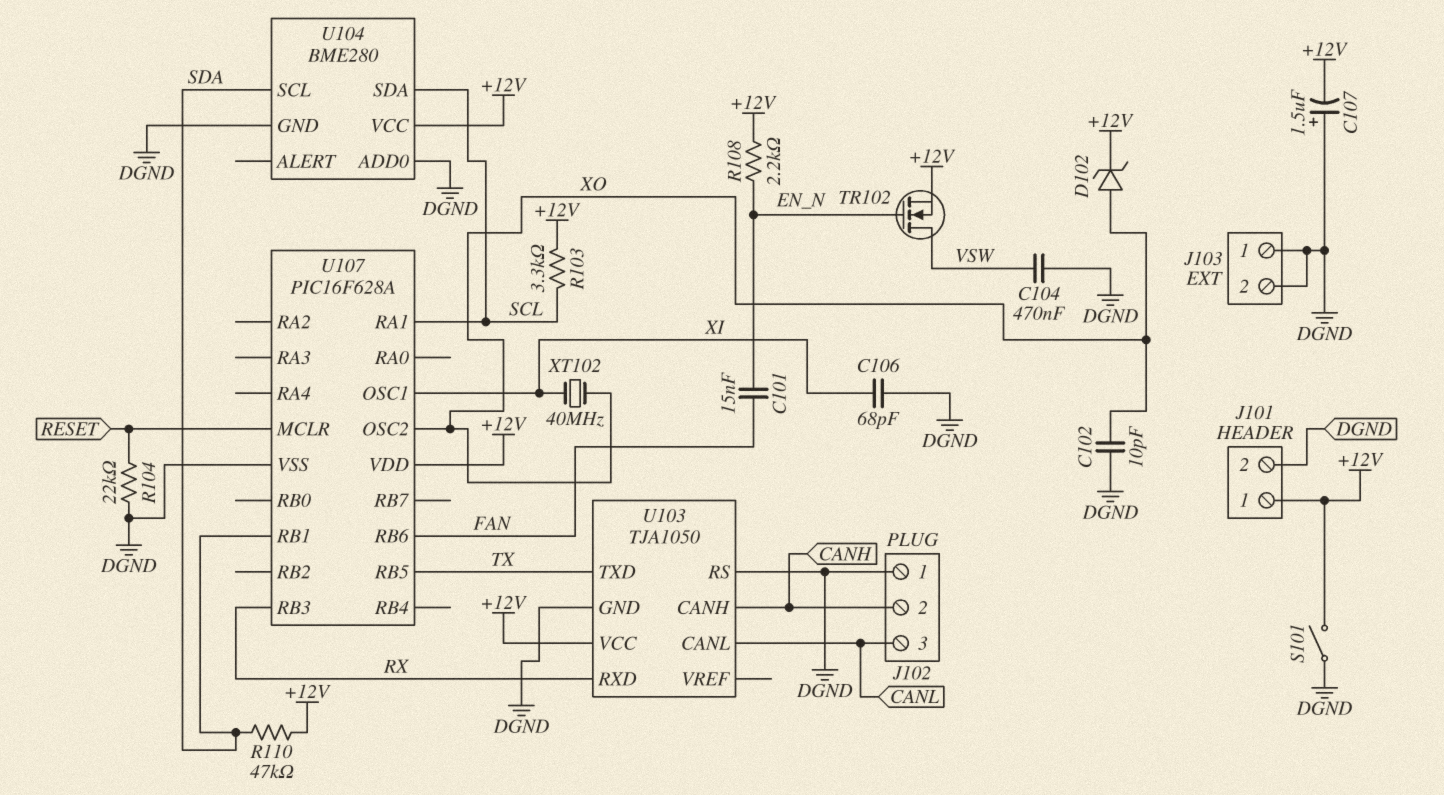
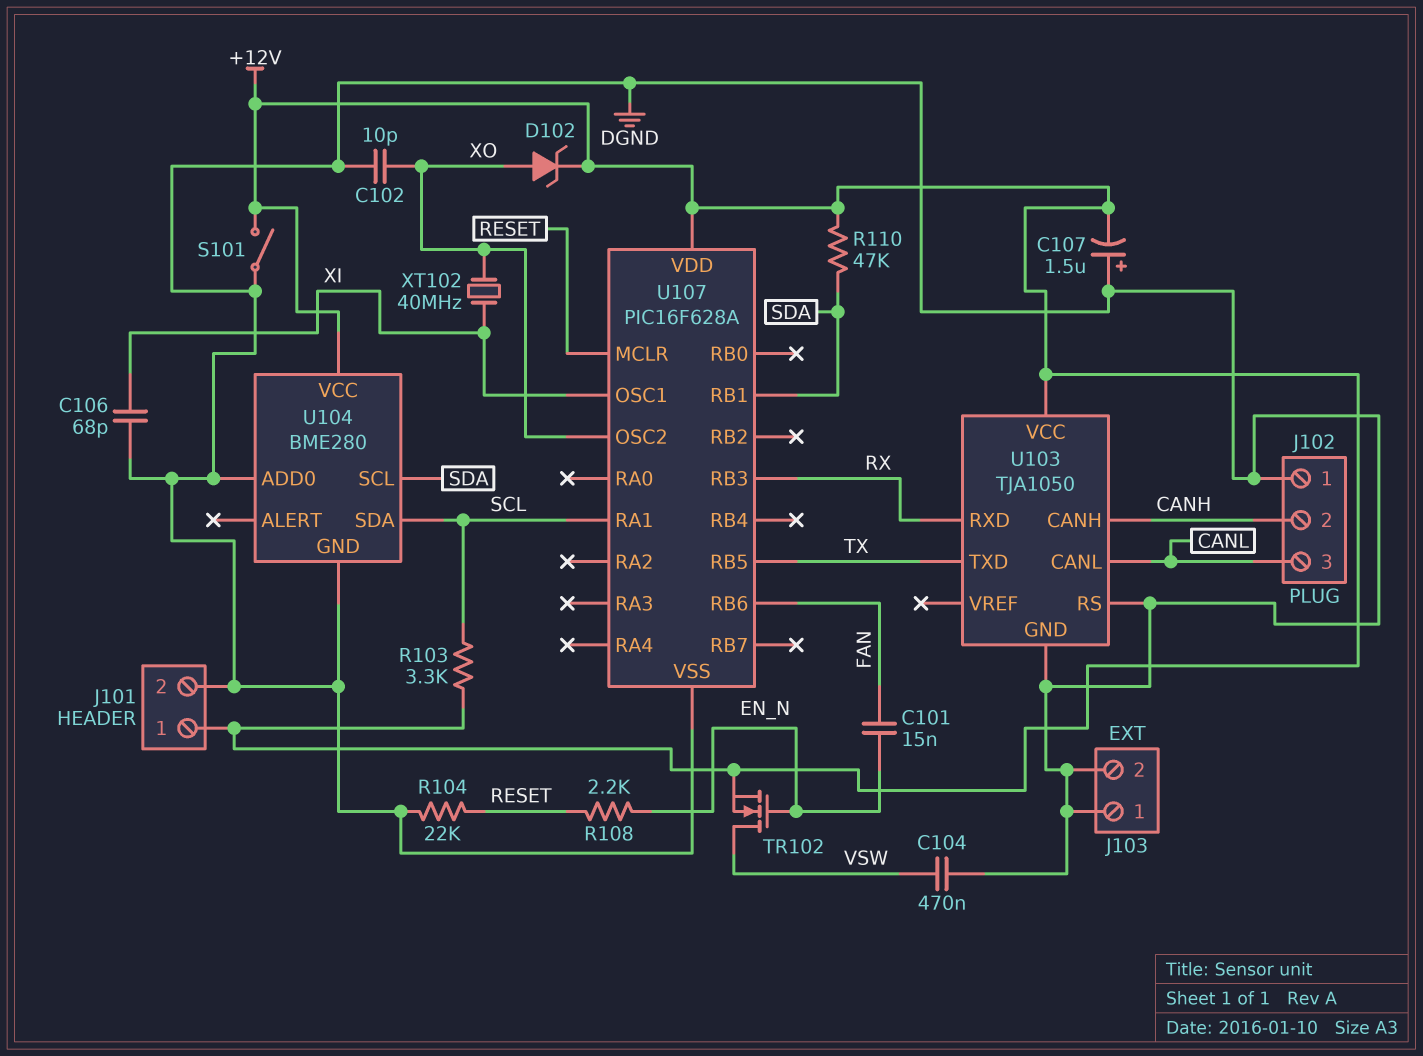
R108: 2.2k (+12V, EN_N) -> 2.2k (EN_N, RESET)

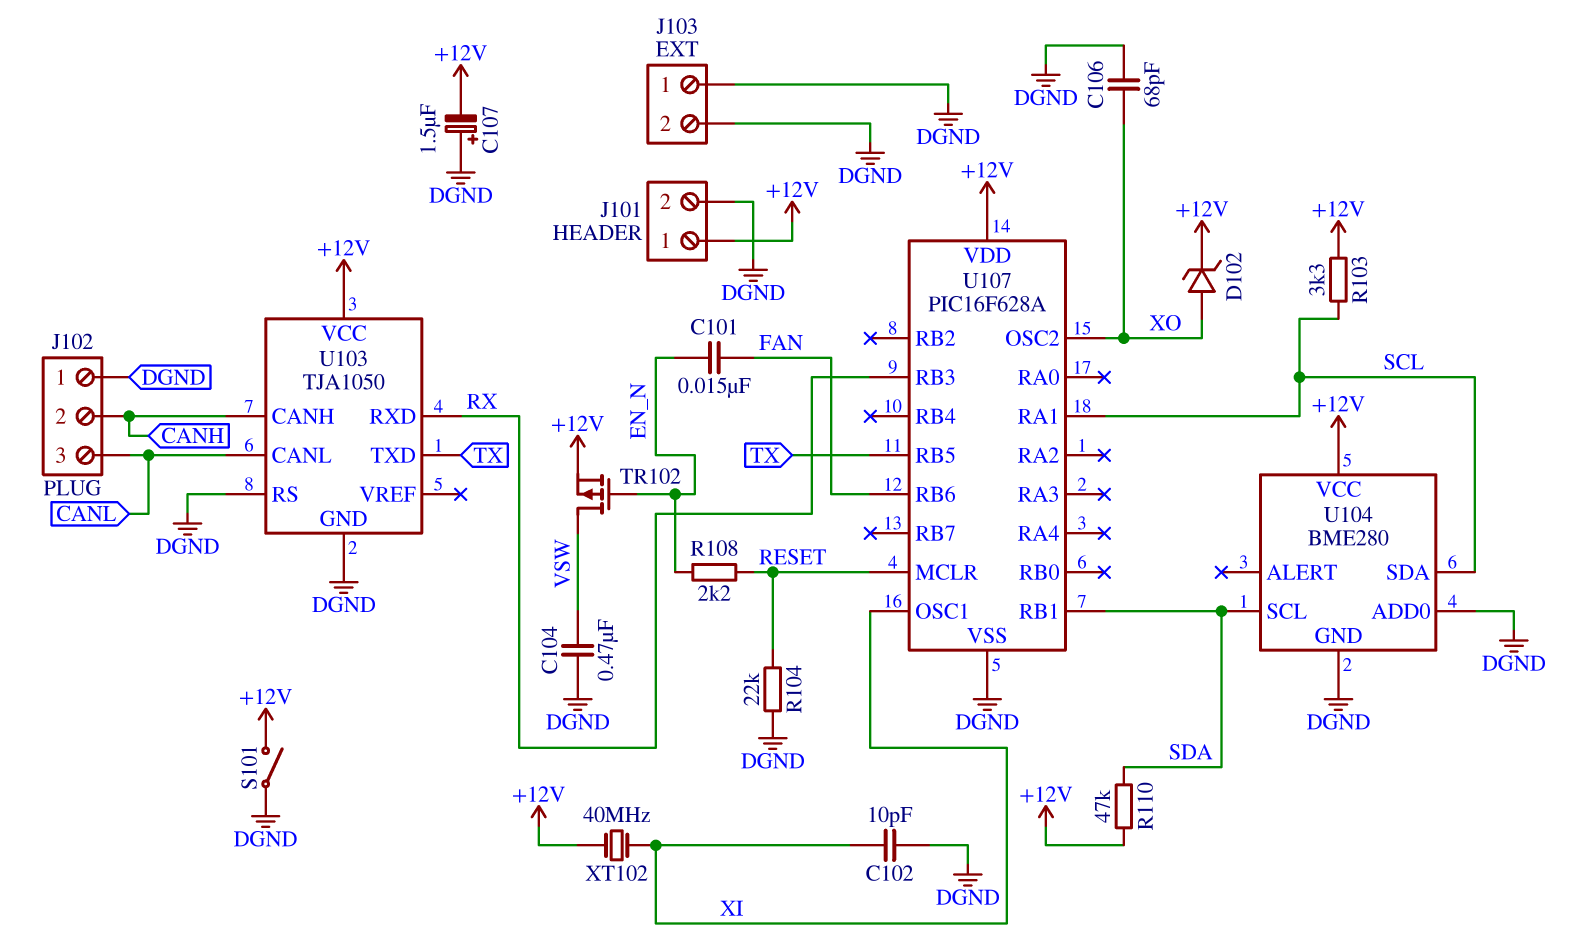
C102: 10pF (DGND, XO) -> 10pF (DGND, XI)
C106: 68pF (DGND, XI) -> 68pF (DGND, XO)
TR102: NMOS (G EN_N, D VSW, S +12V) -> PMOS (G EN_N, D VSW, S +12V)
XT102: 40MHz (XI, XO) -> 40MHz (+12V, XI)

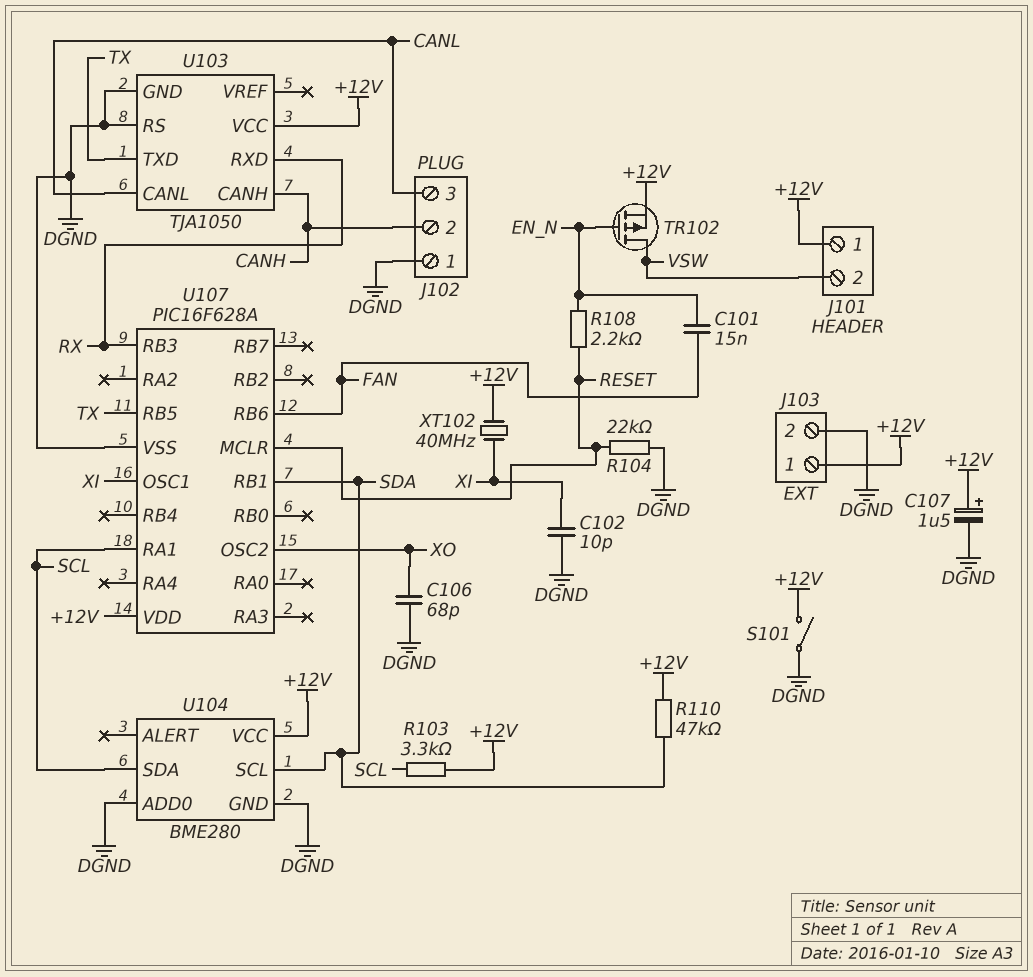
C104: 470nF (DGND, VSW) -> none
C107: 1.5uF (plus DGND, minus +12V) -> 1.5uF (plus +12V, minus DGND)
D102: zener (A XO, K +12V) -> none
J101 pin 2: DGND -> VSW
J103 pin 1: DGND -> +12V

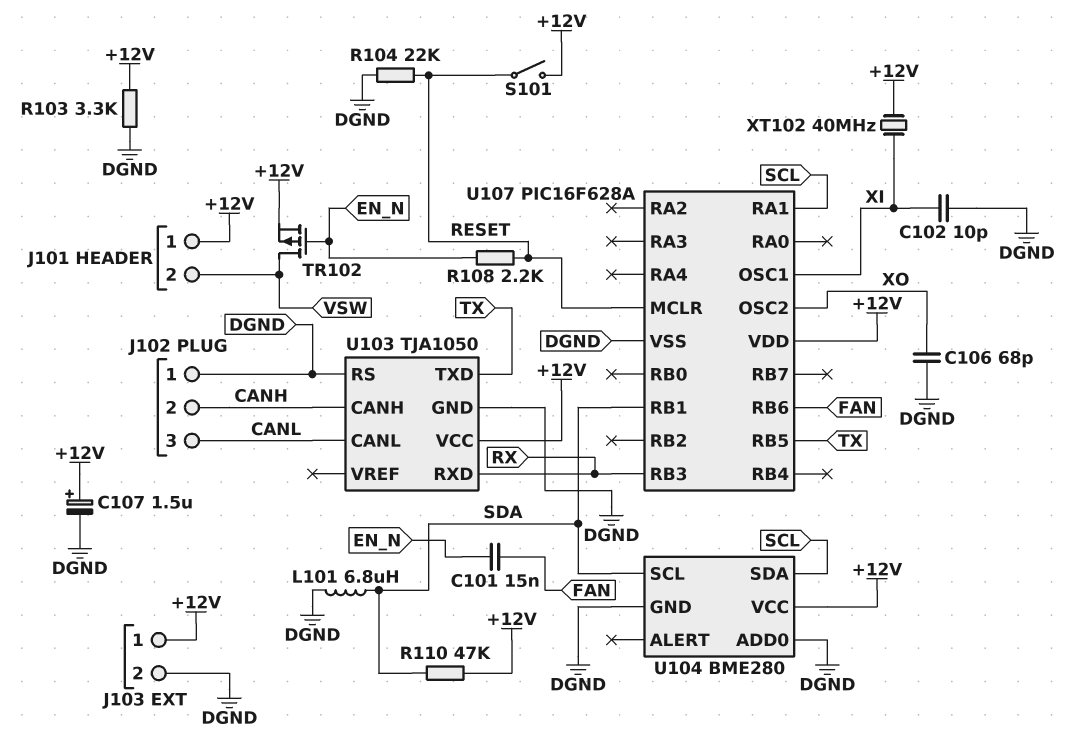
L101: none -> 6.8uH (DGND, SDA)
R103: 3.3k (+12V, SCL) -> 3.3k (+12V, DGND)
S101: switch (+12V, DGND) -> switch (+12V, RESET)

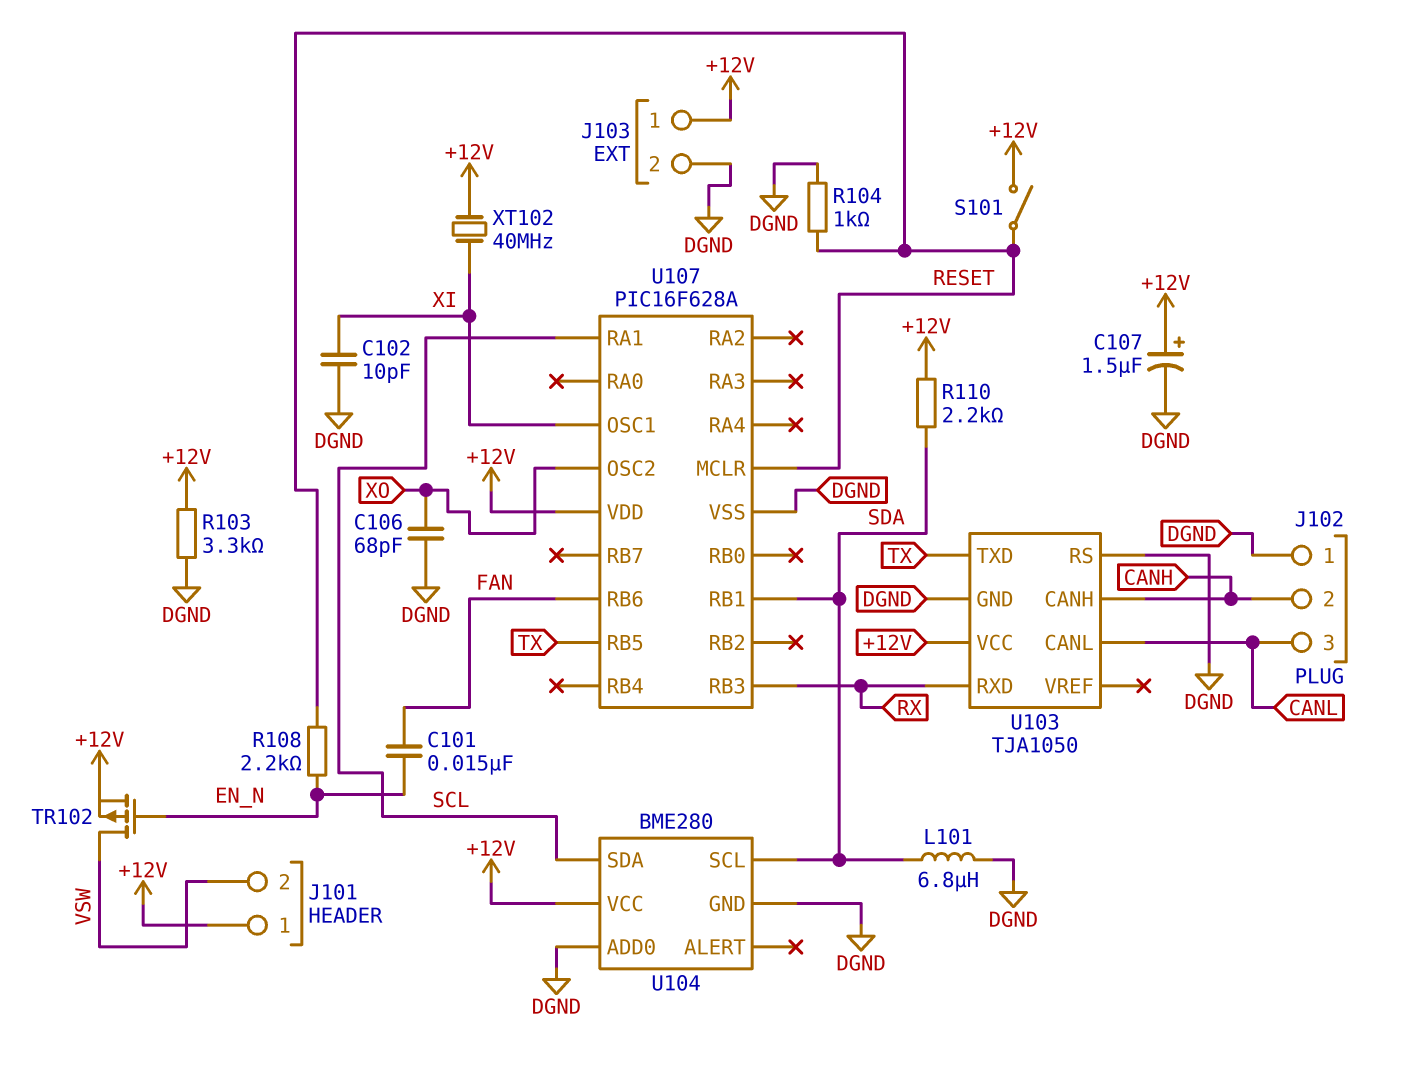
R104: 22k (DGND, RESET) -> 1k (DGND, RESET)
R110: 47k (+12V, SDA) -> 2.2k (+12V, SDA)

